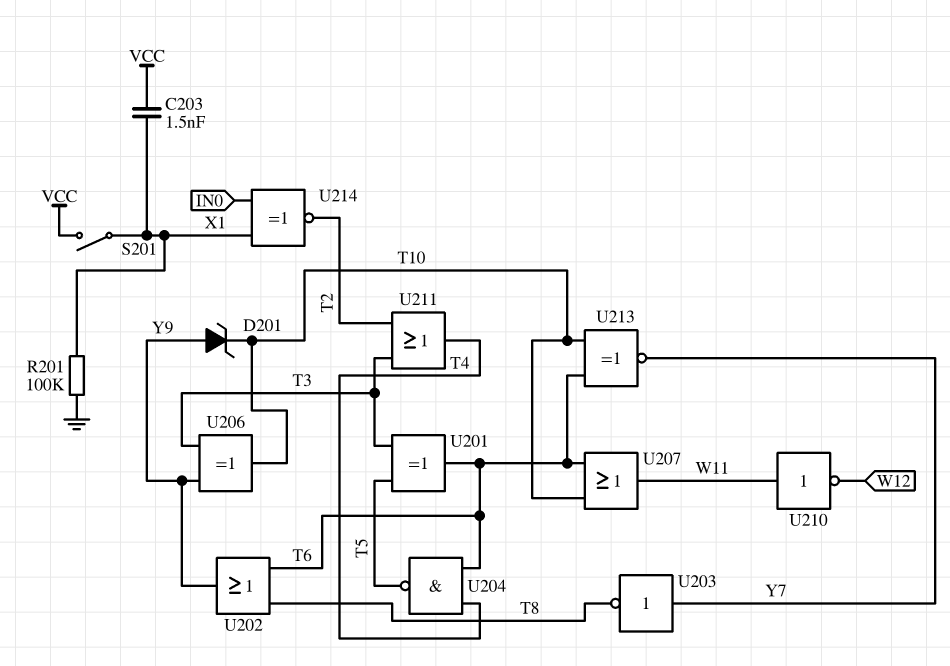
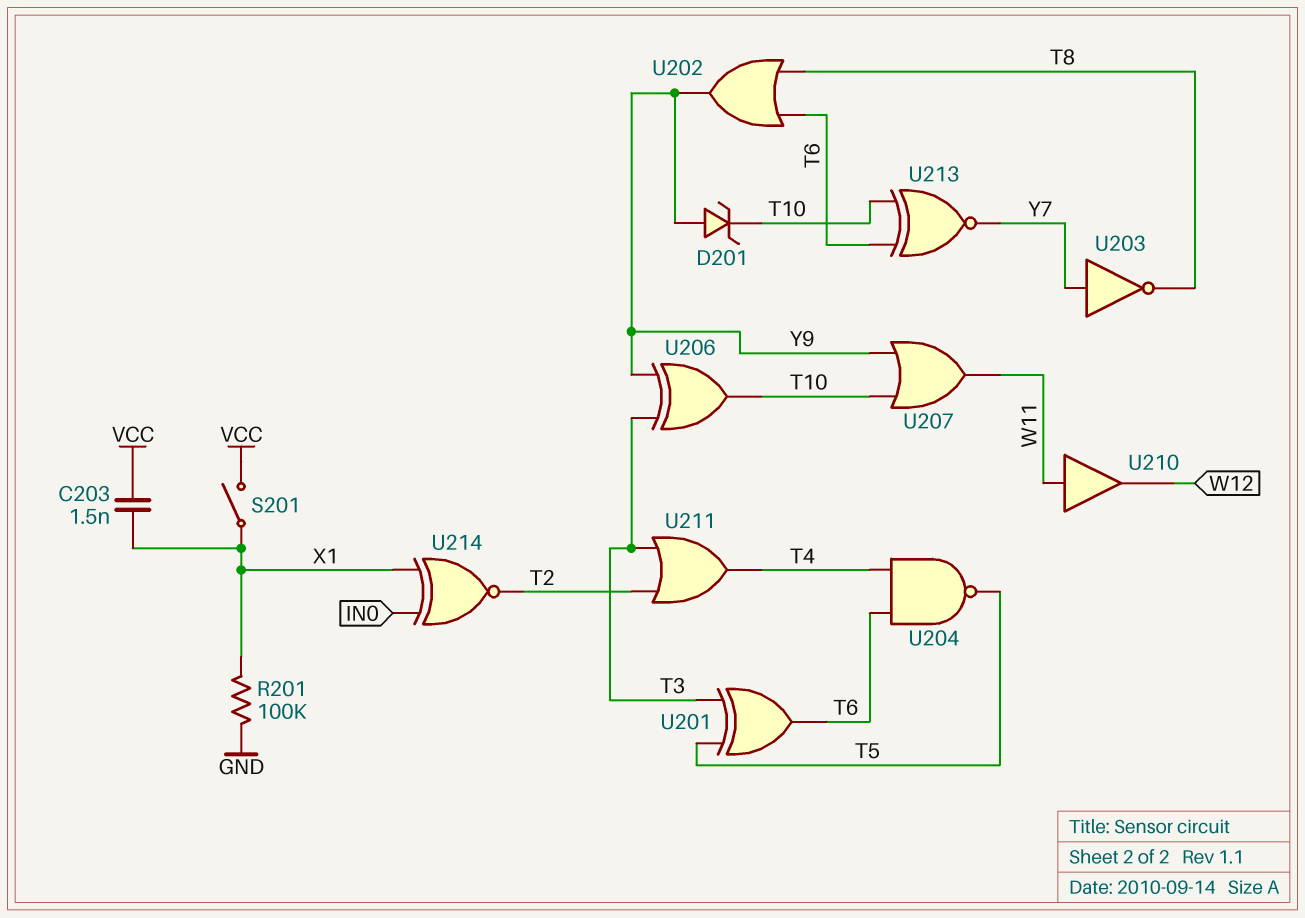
U207: OR (in T6, in T10, out W11) -> OR (in T10, in Y9, out W11)
U210: NOT (in W11, out W12) -> buffer (in W11, out W12)

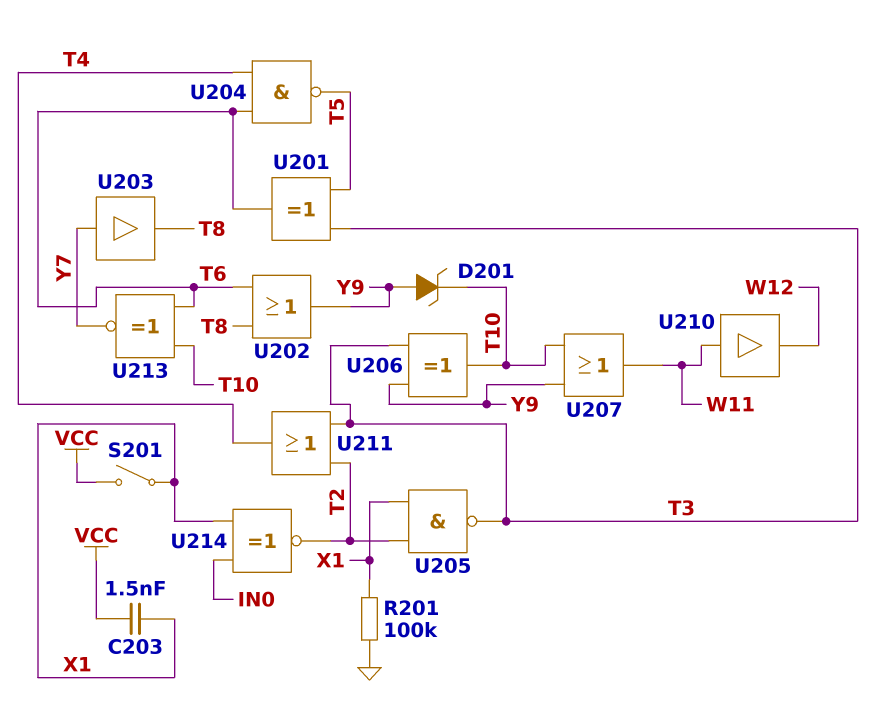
U203: NOT (in Y7, out T8) -> buffer (in Y7, out T8)
U205: none -> NAND (in T2, in X1, out T3)

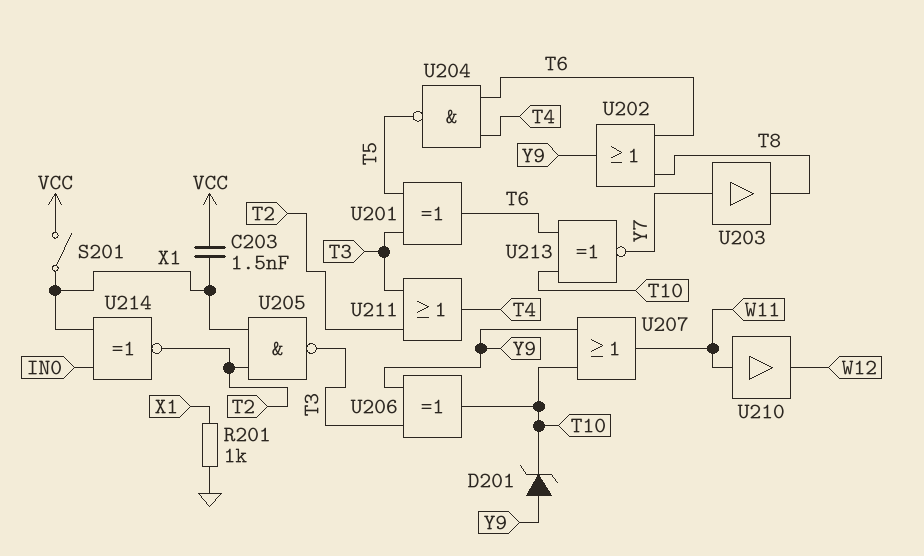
R201: 100k (GND, X1) -> 1k (GND, X1)

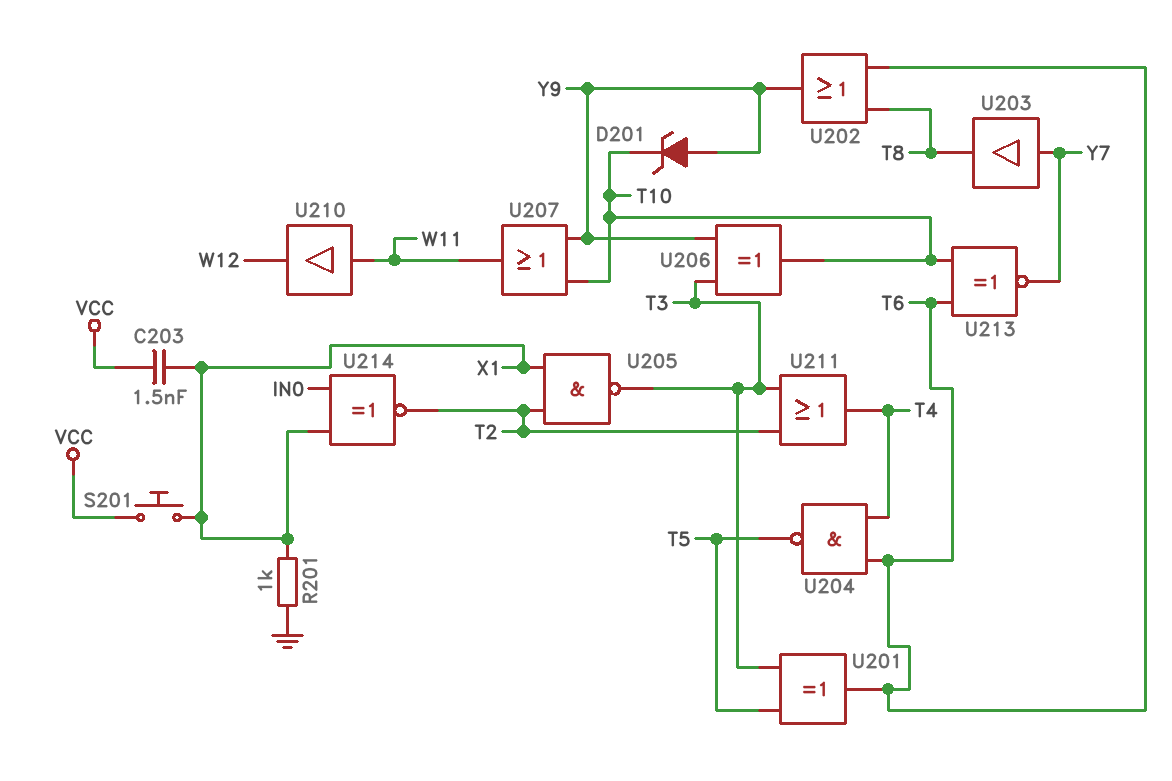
S201: switch (VCC, X1) -> button (VCC, X1)

